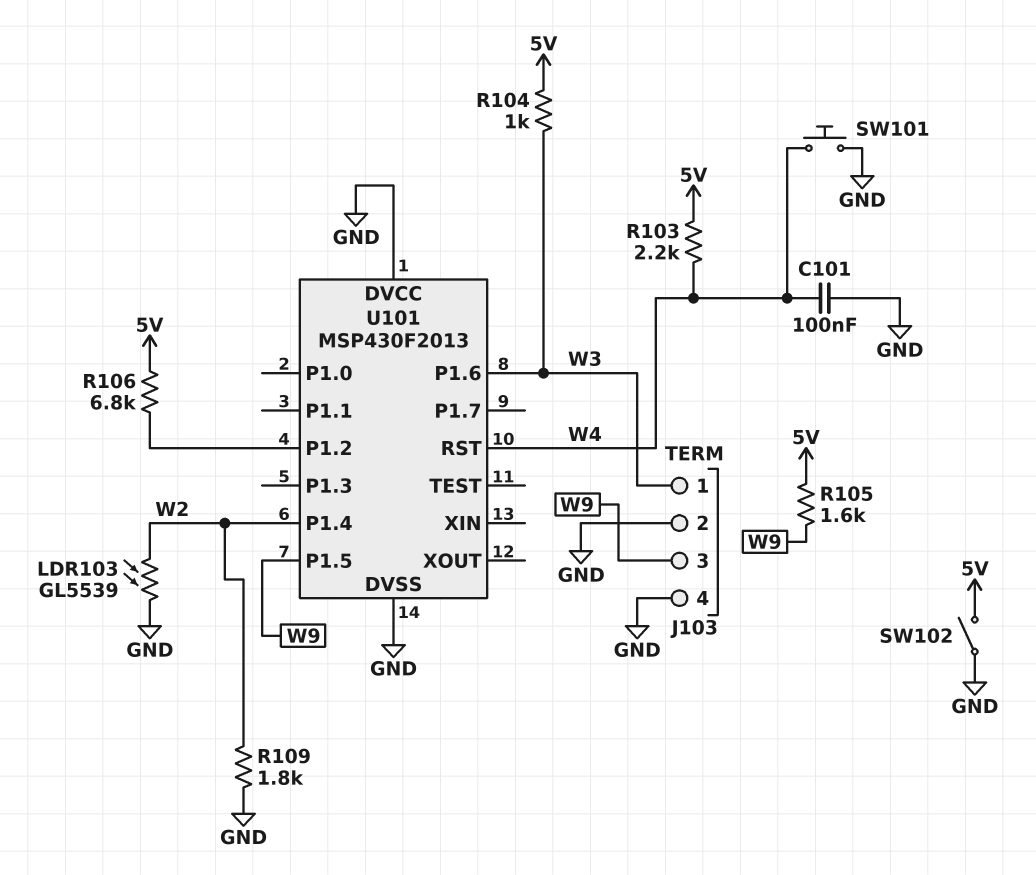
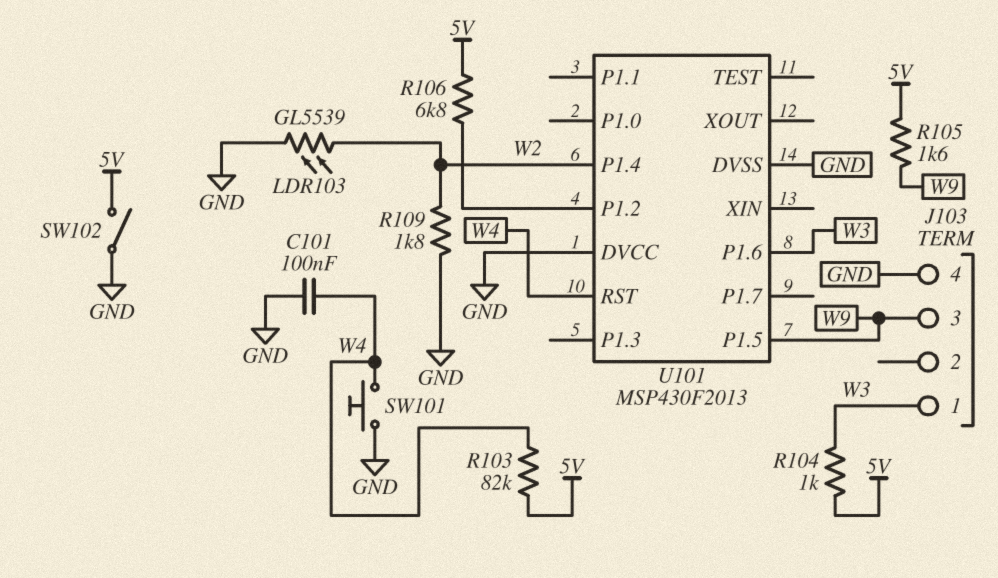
J103 pin 2: GND -> none
R103: 2.2k (5V, W4) -> 82k (5V, W4)

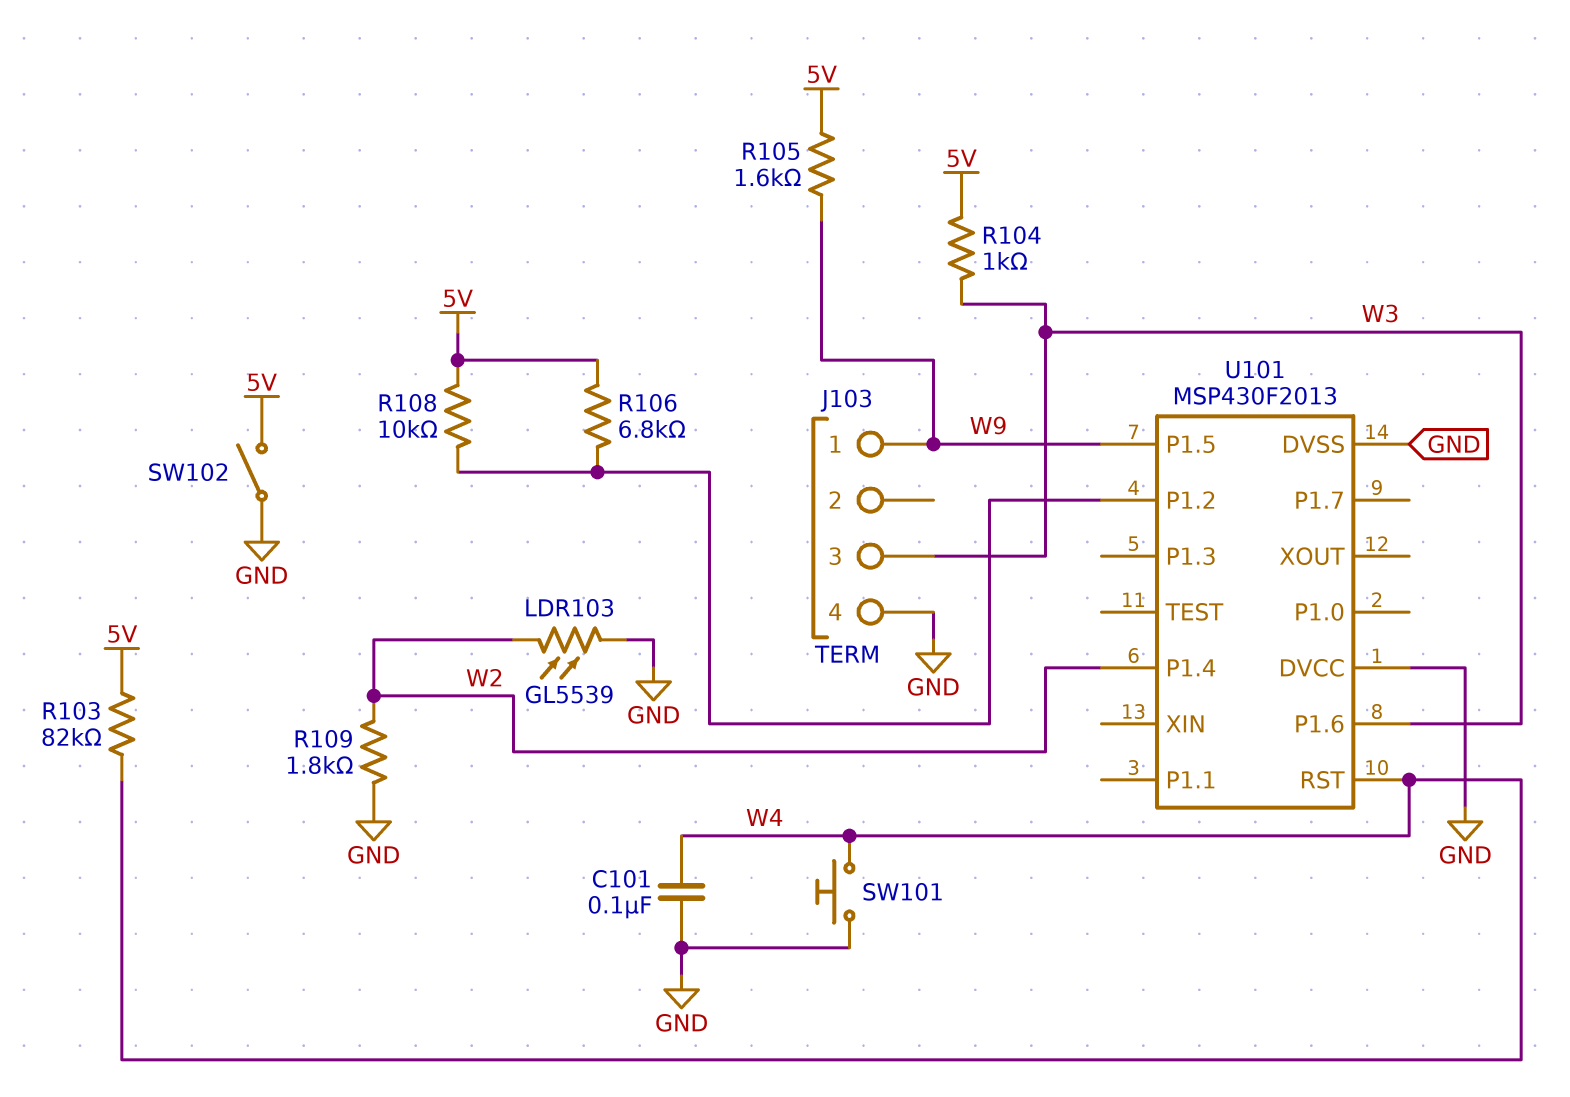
J103 pin 1: W3 -> W9
J103 pin 3: W9 -> W3
R108: none -> 10k (5V, U101/P1.2)

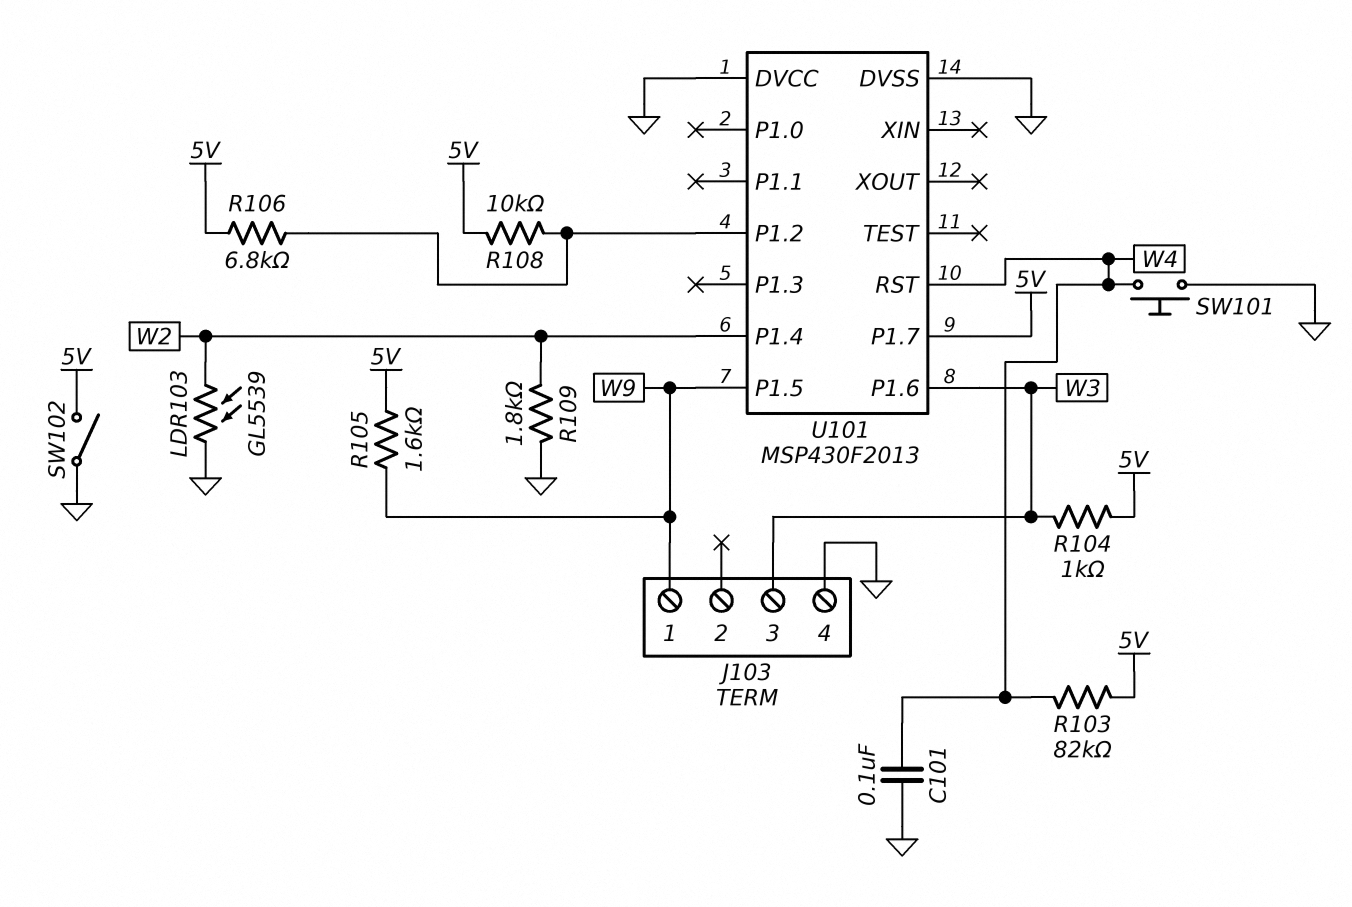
U101 pin P1.7: none -> 5V

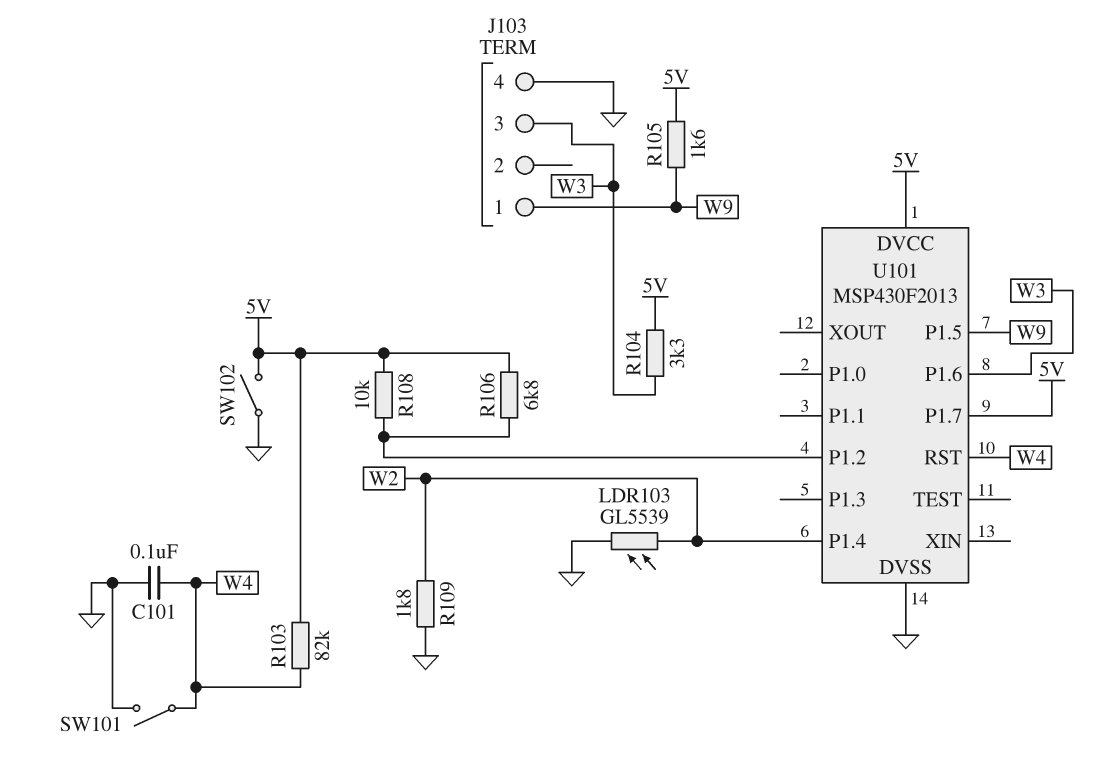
R104: 1k (5V, W3) -> 3.3k (5V, W3)
SW101: button (GND, W4) -> switch (GND, W4)
U101 pin DVCC: GND -> 5V

